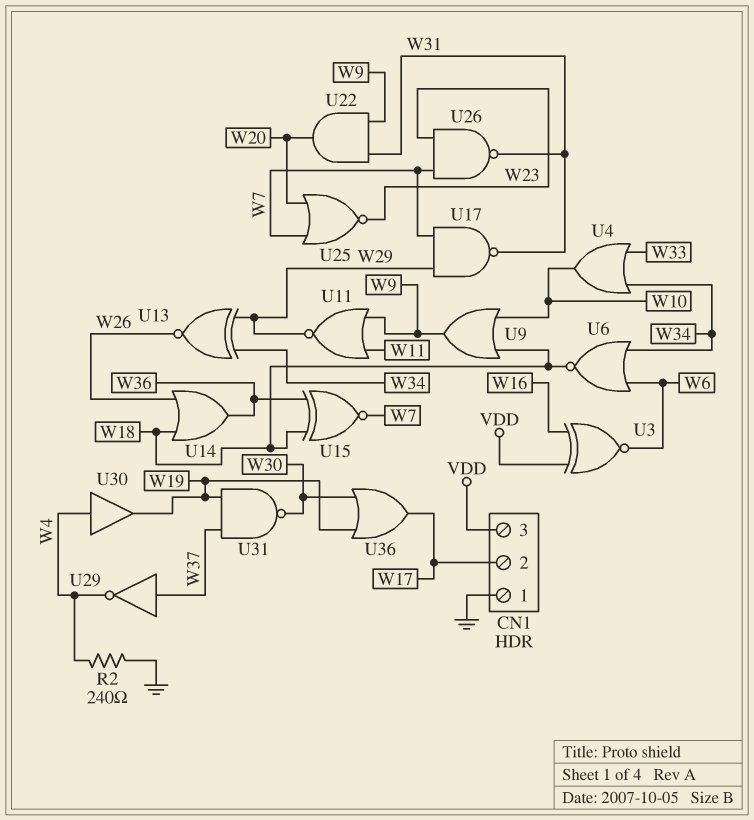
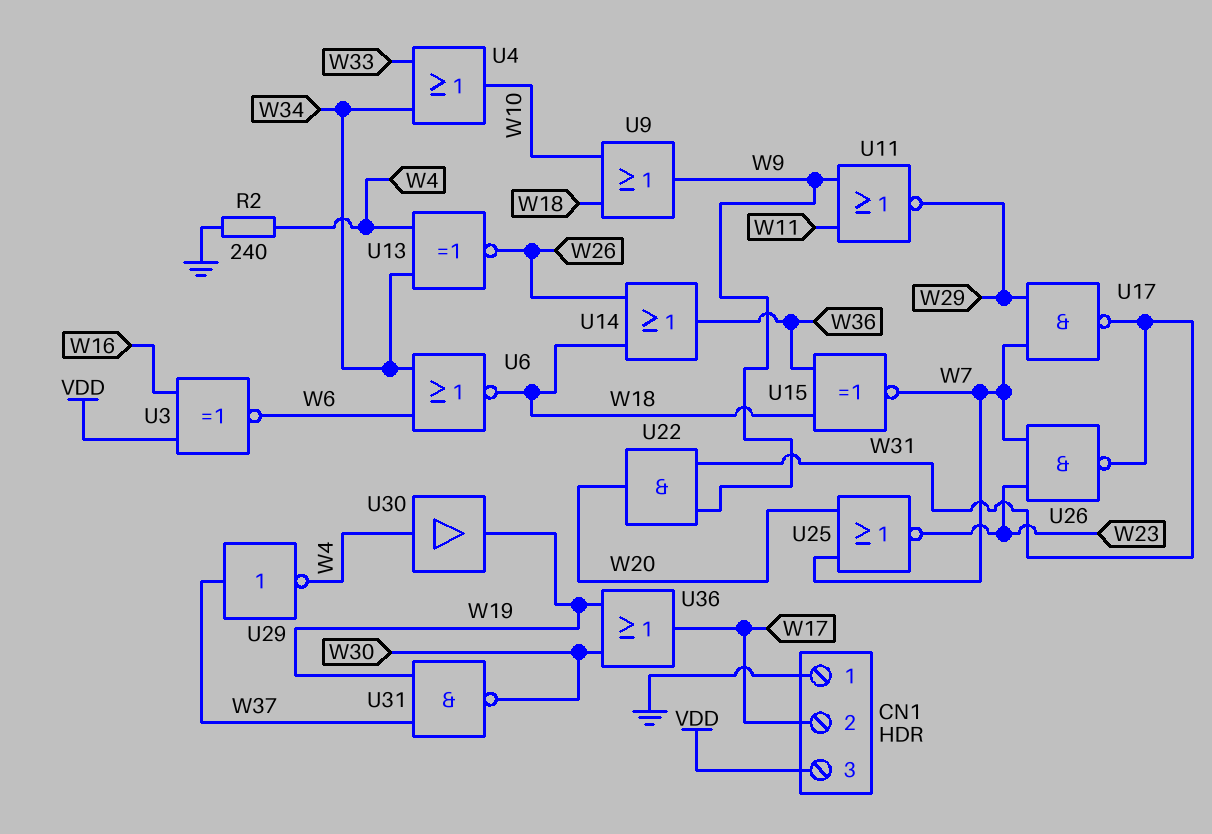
U13: XNOR (in W29, in W34, out W26) -> XNOR (in W4, in W34, out W26)

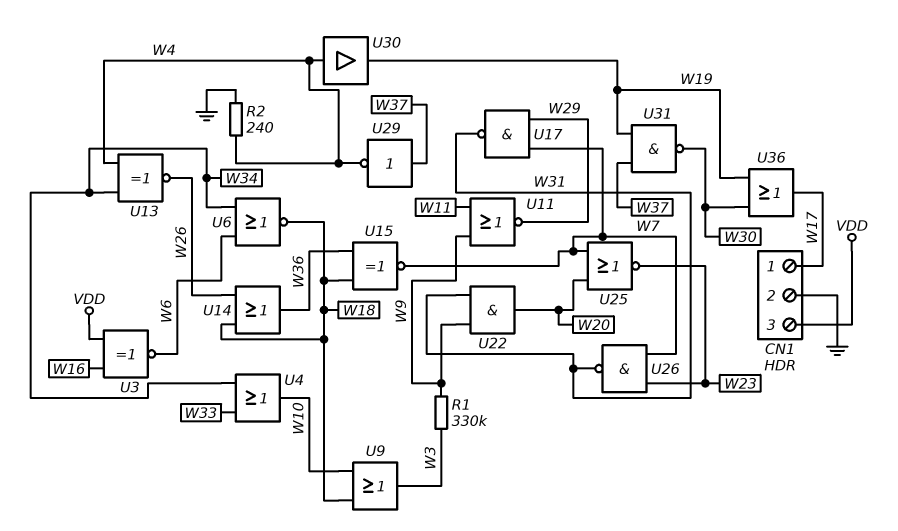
CN1 pin 1: GND -> W17
CN1 pin 2: W17 -> GND
R1: none -> 330k (W3, W9)
U9: OR (in W10, in W18, out W9) -> OR (in W10, in W18, out W3)

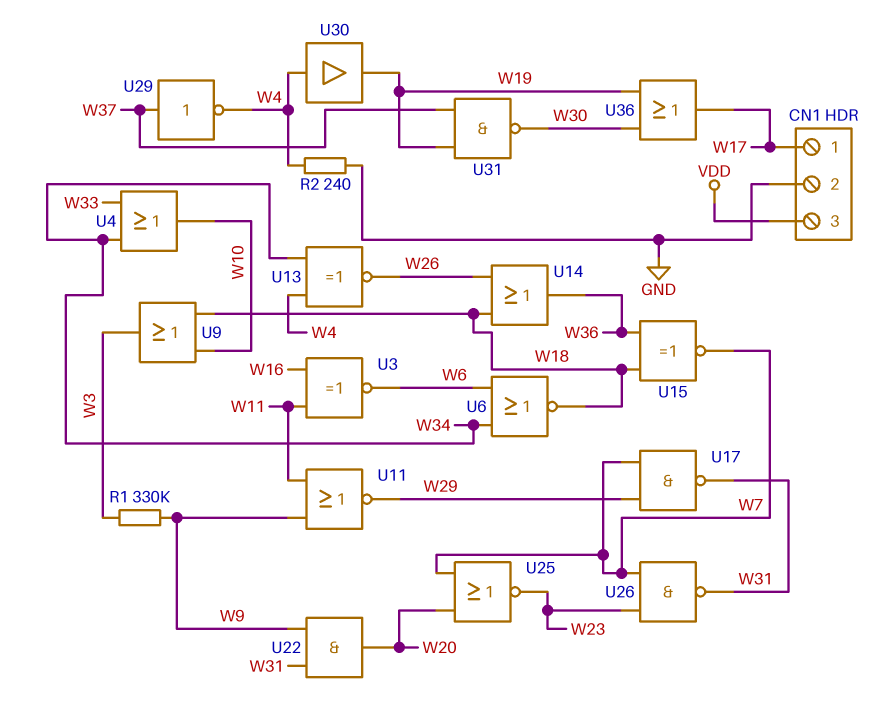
U3: XNOR (in VDD, in W16, out W6) -> XNOR (in W11, in W16, out W6)

